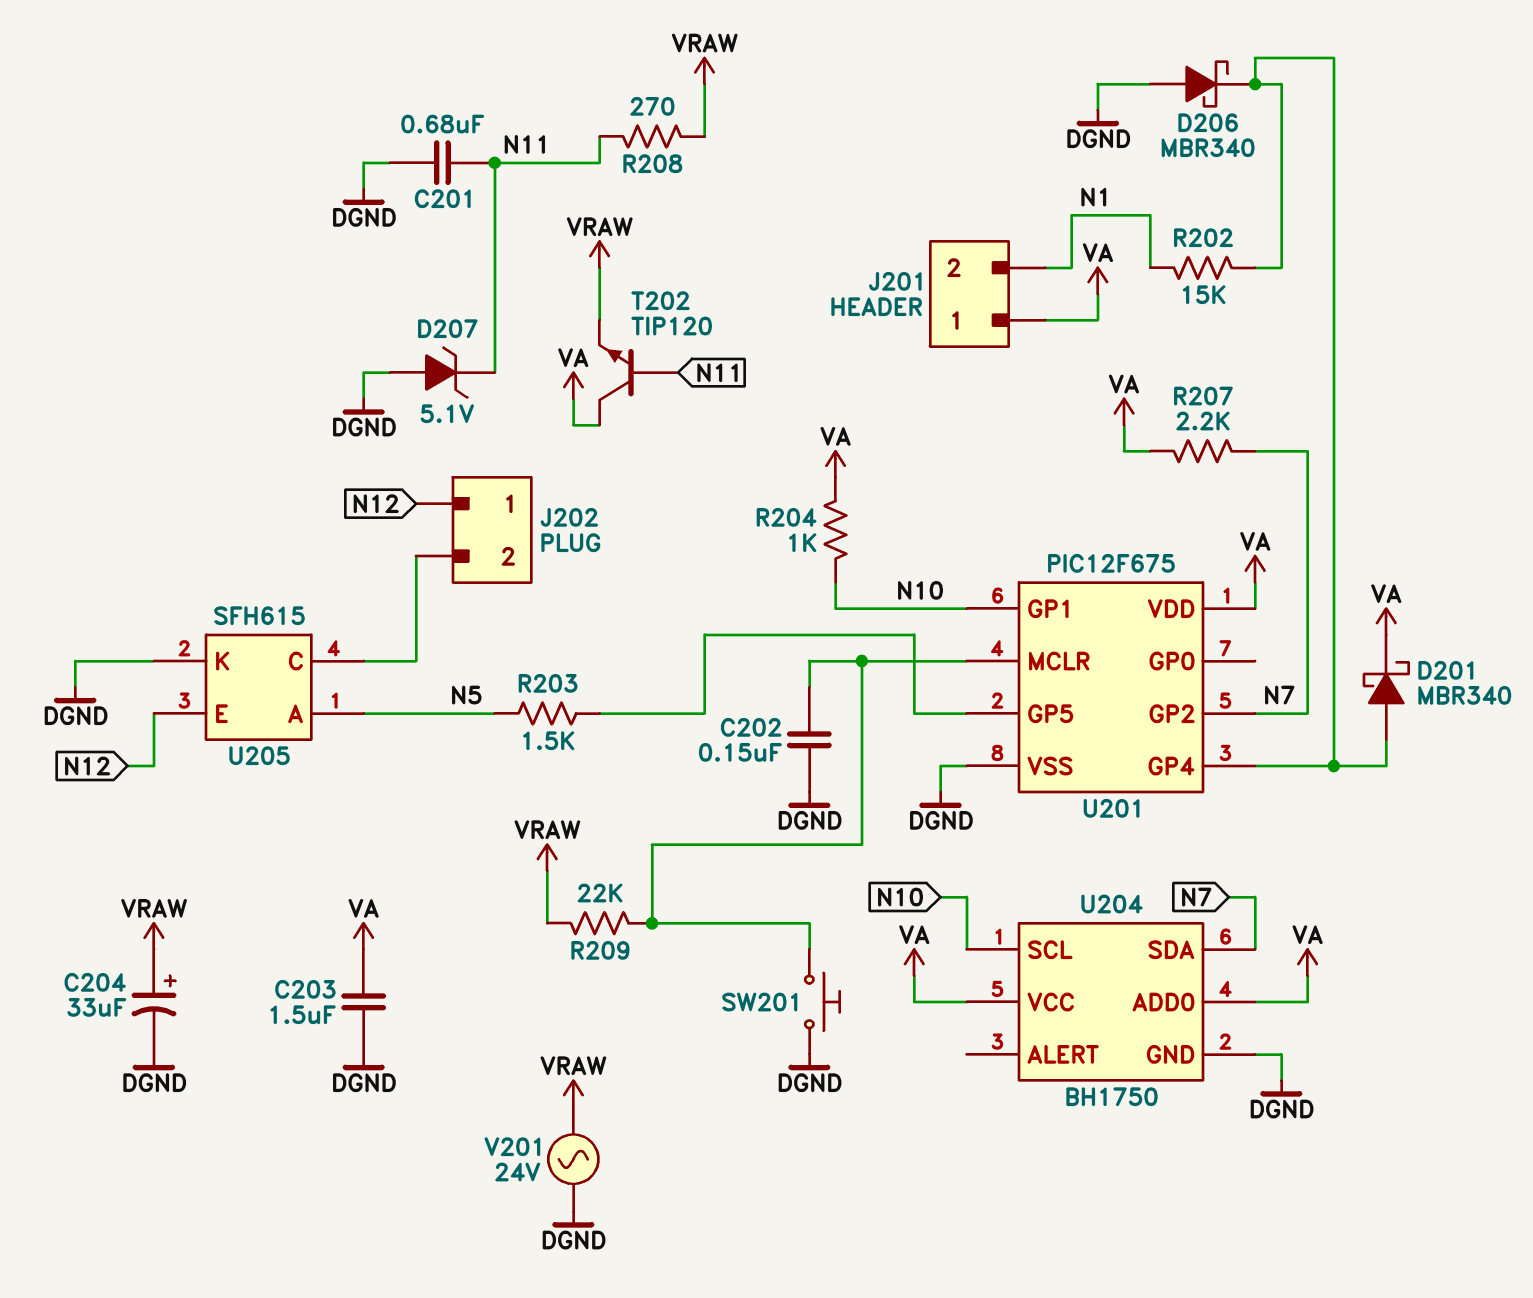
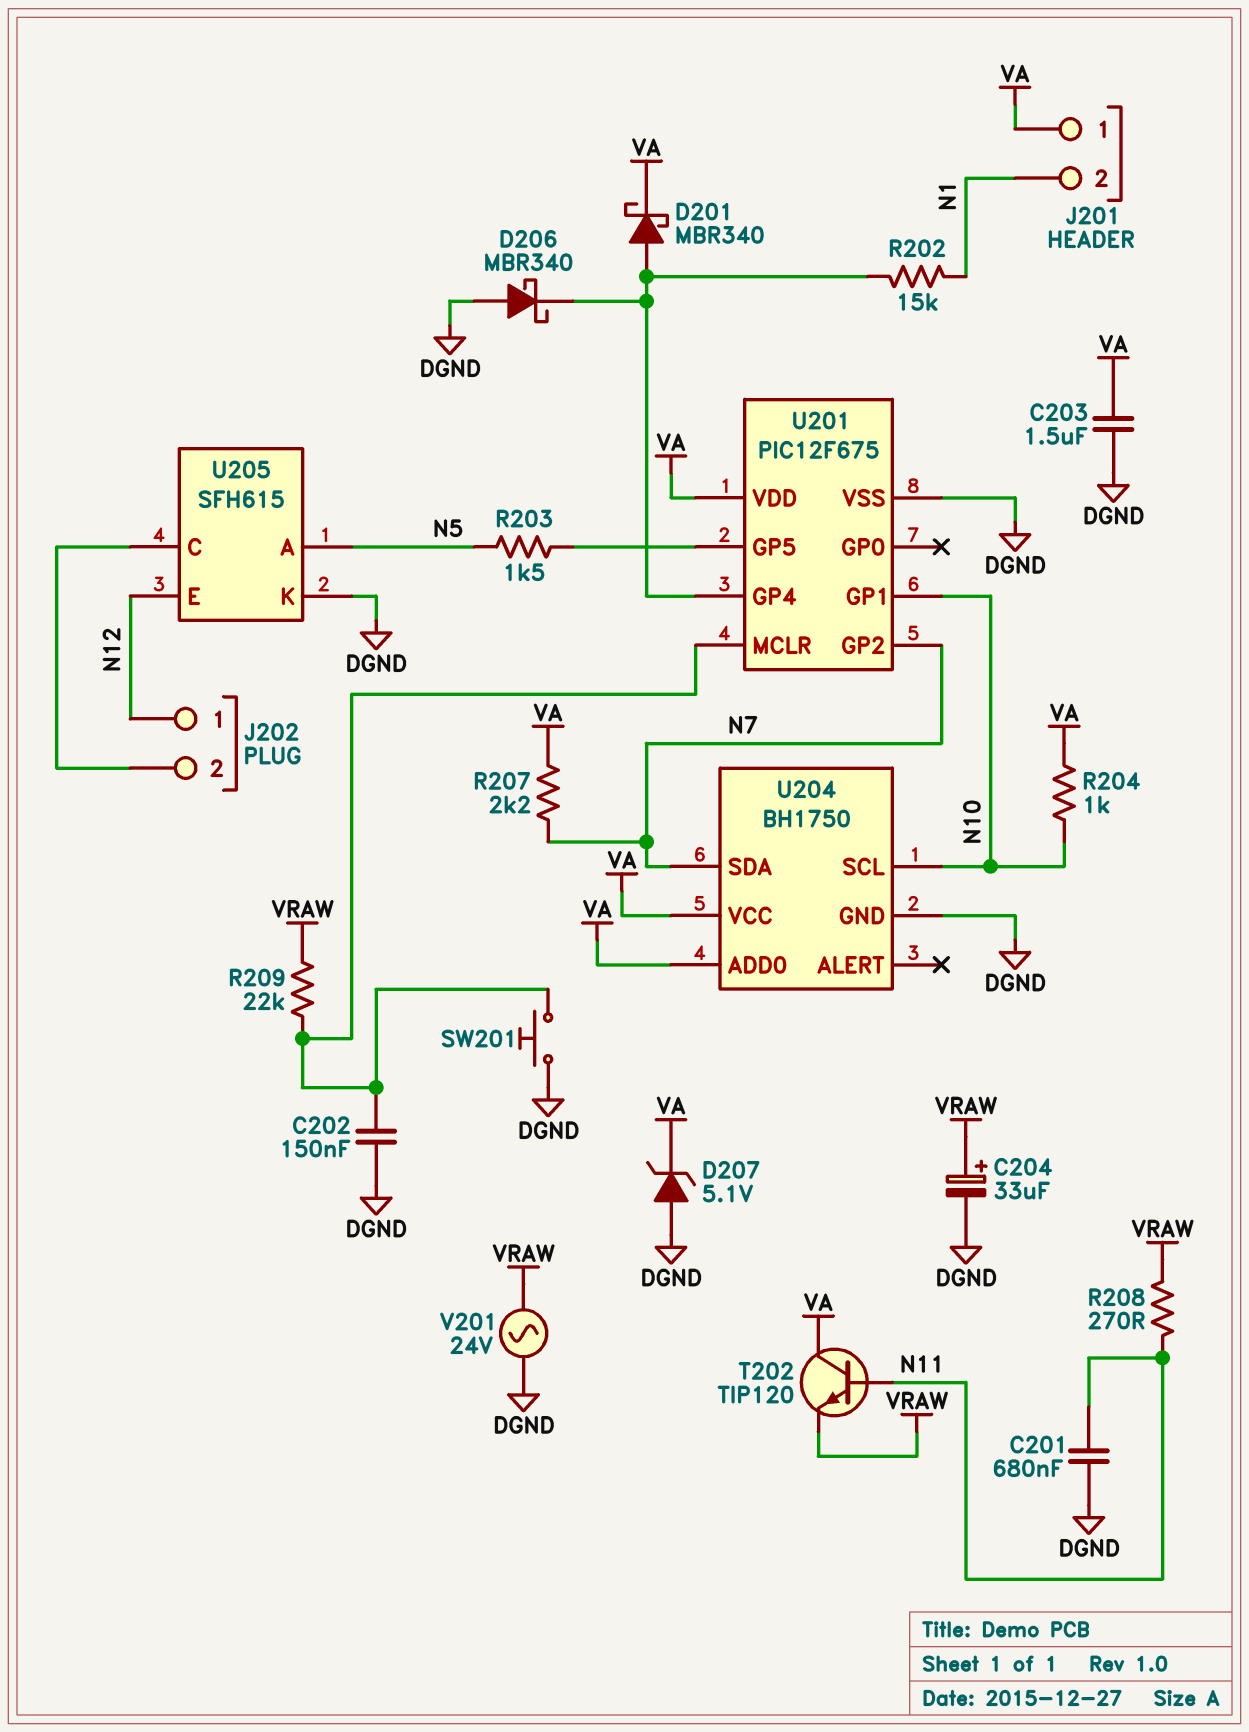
D207: zener 5.1V (A DGND, K N11) -> zener 5.1V (A DGND, K VA)

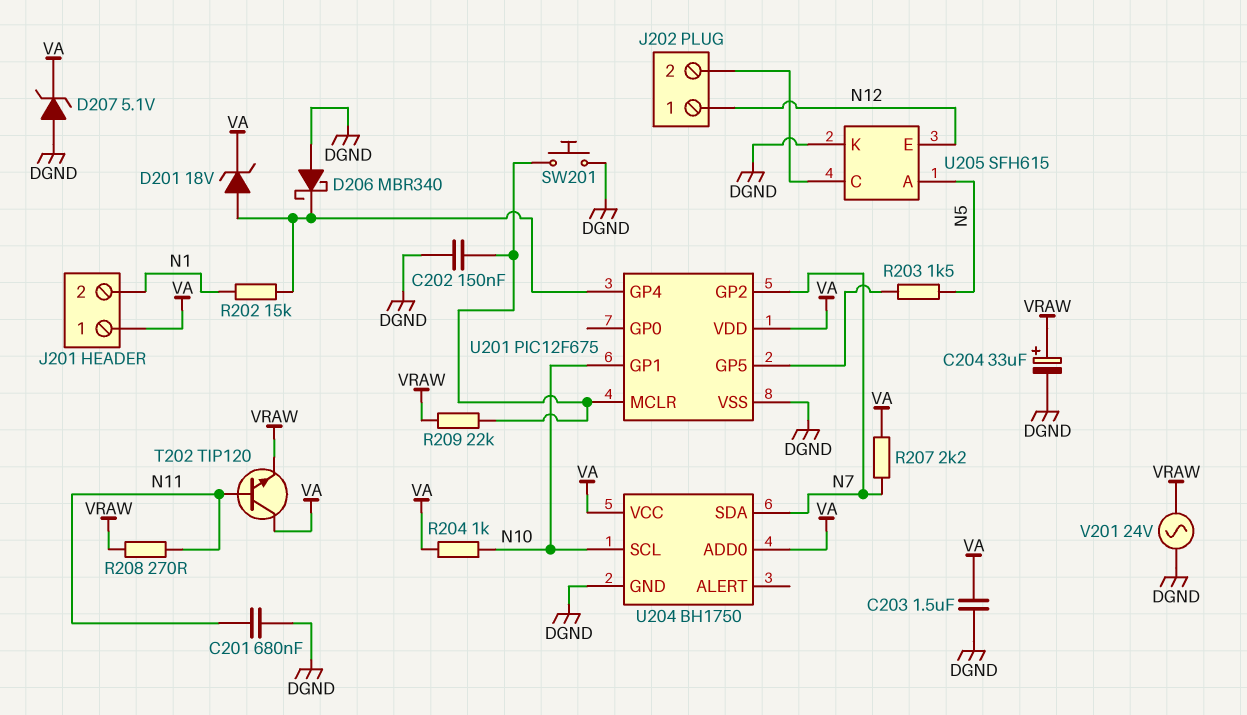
D201: schottky MBR340 (A U201/GP4, K VA) -> zener 18V (A U201/GP4, K VA)

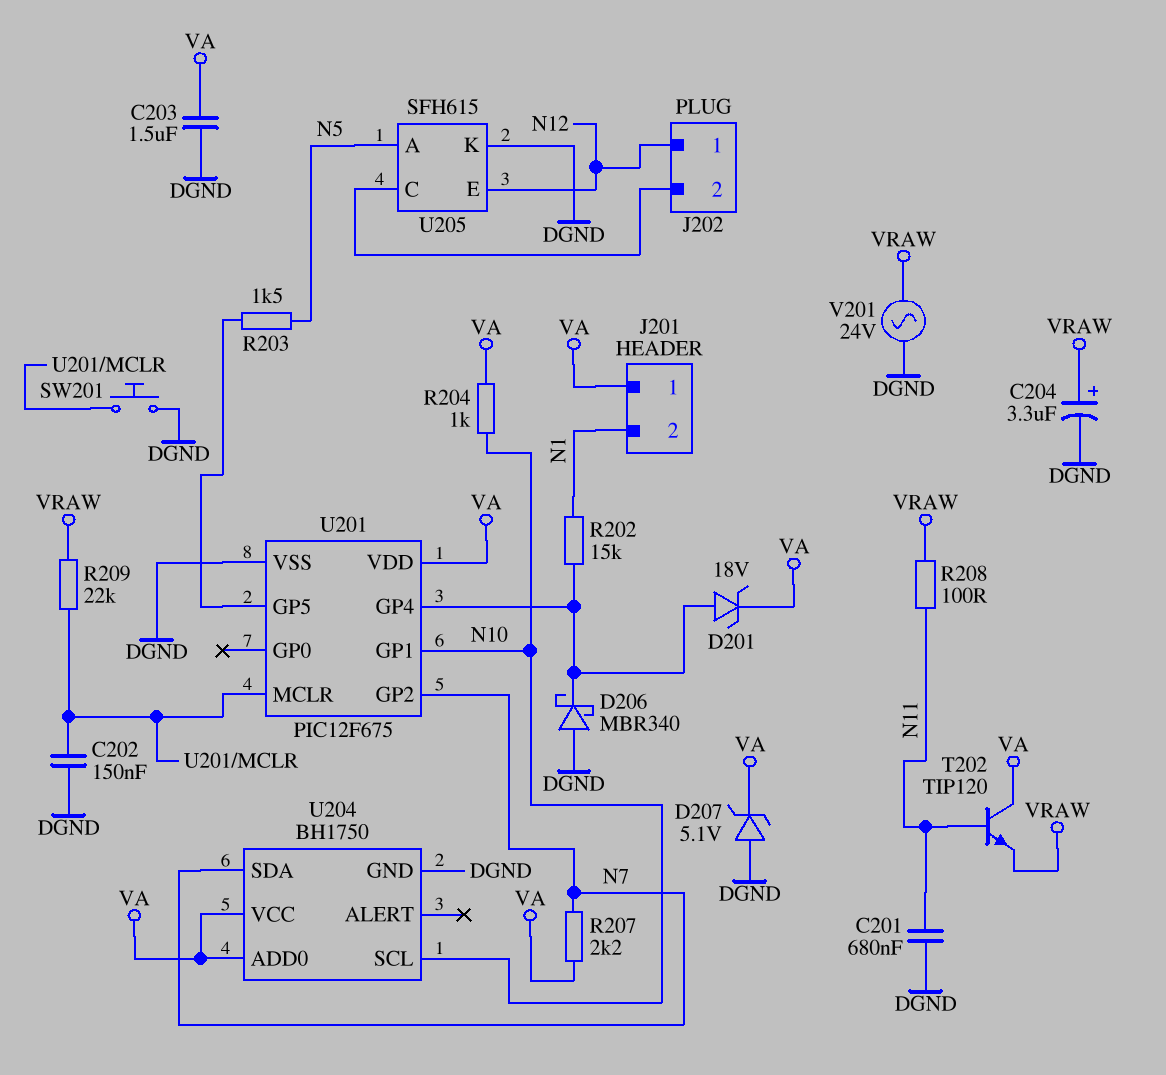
C204: 33uF (plus VRAW, minus DGND) -> 3.3uF (plus VRAW, minus DGND)
R208: 270 (N11, VRAW) -> 100 (N11, VRAW)

